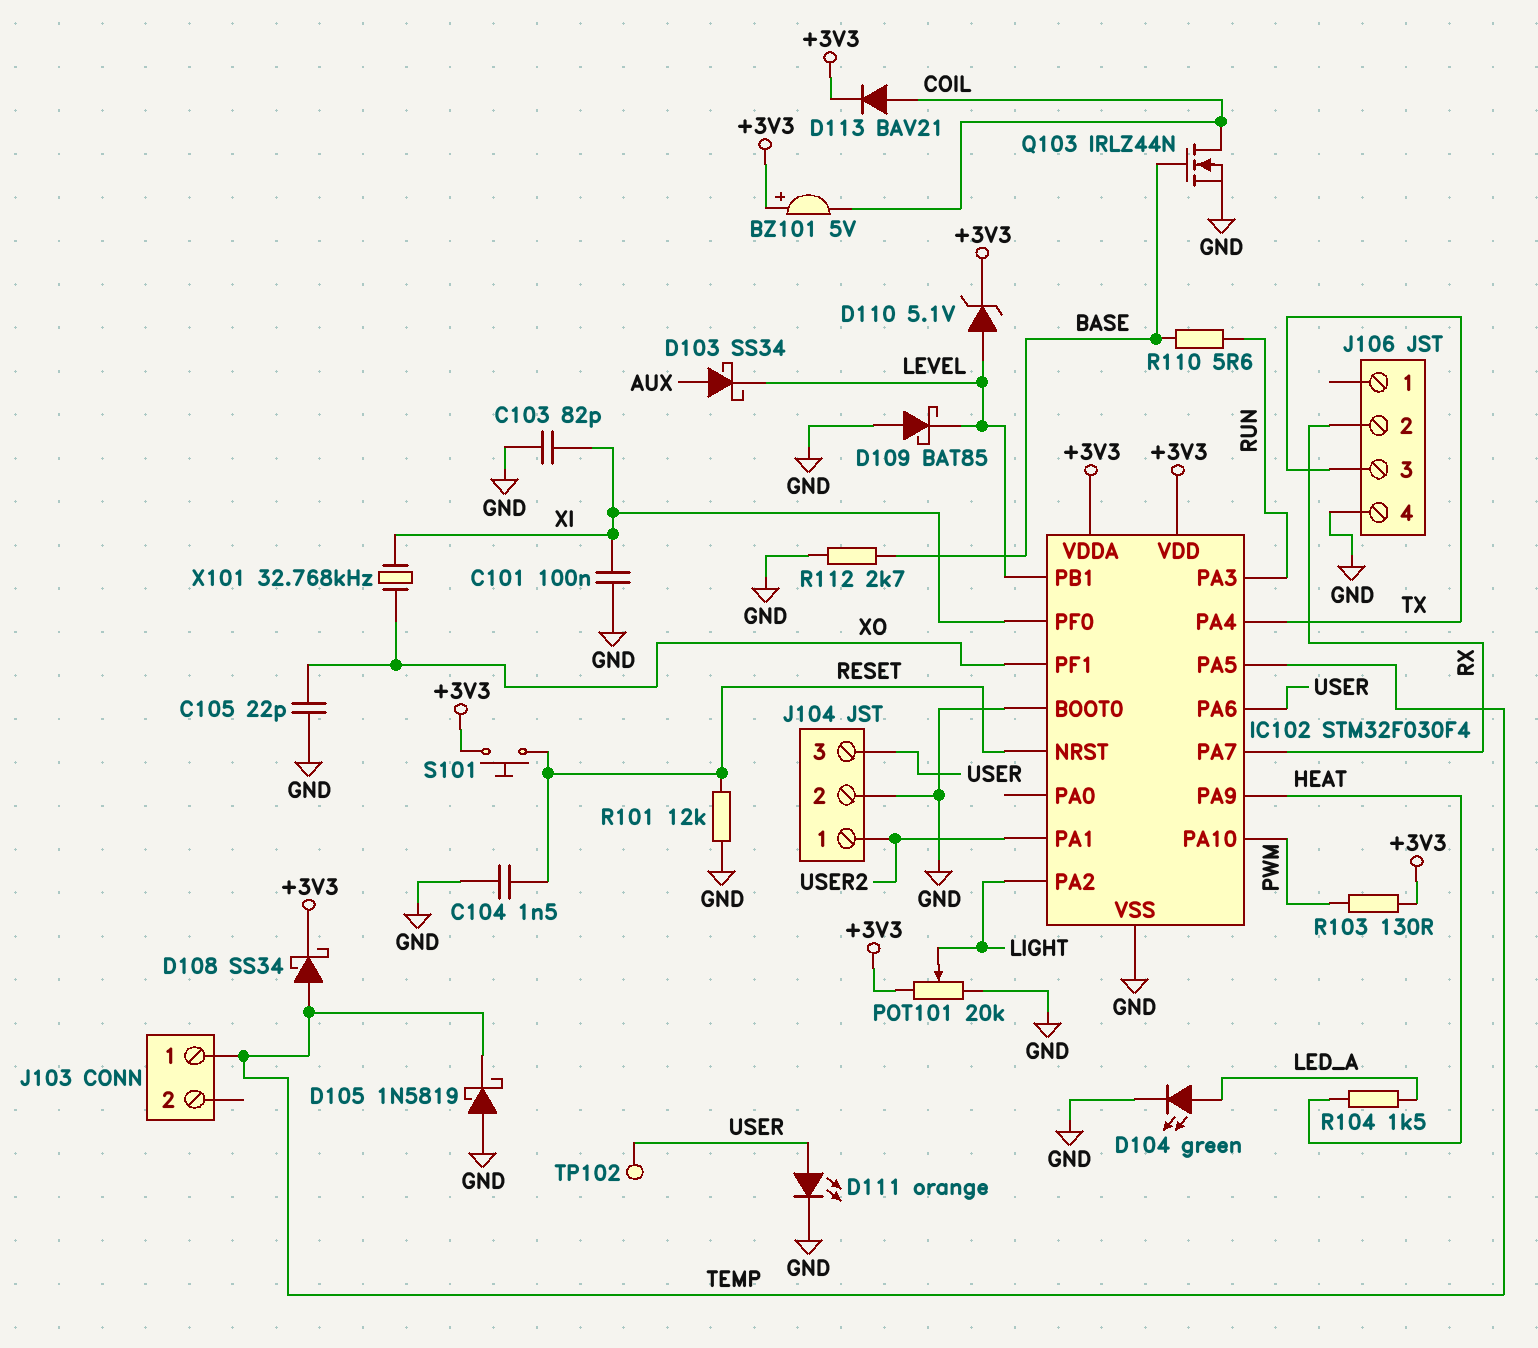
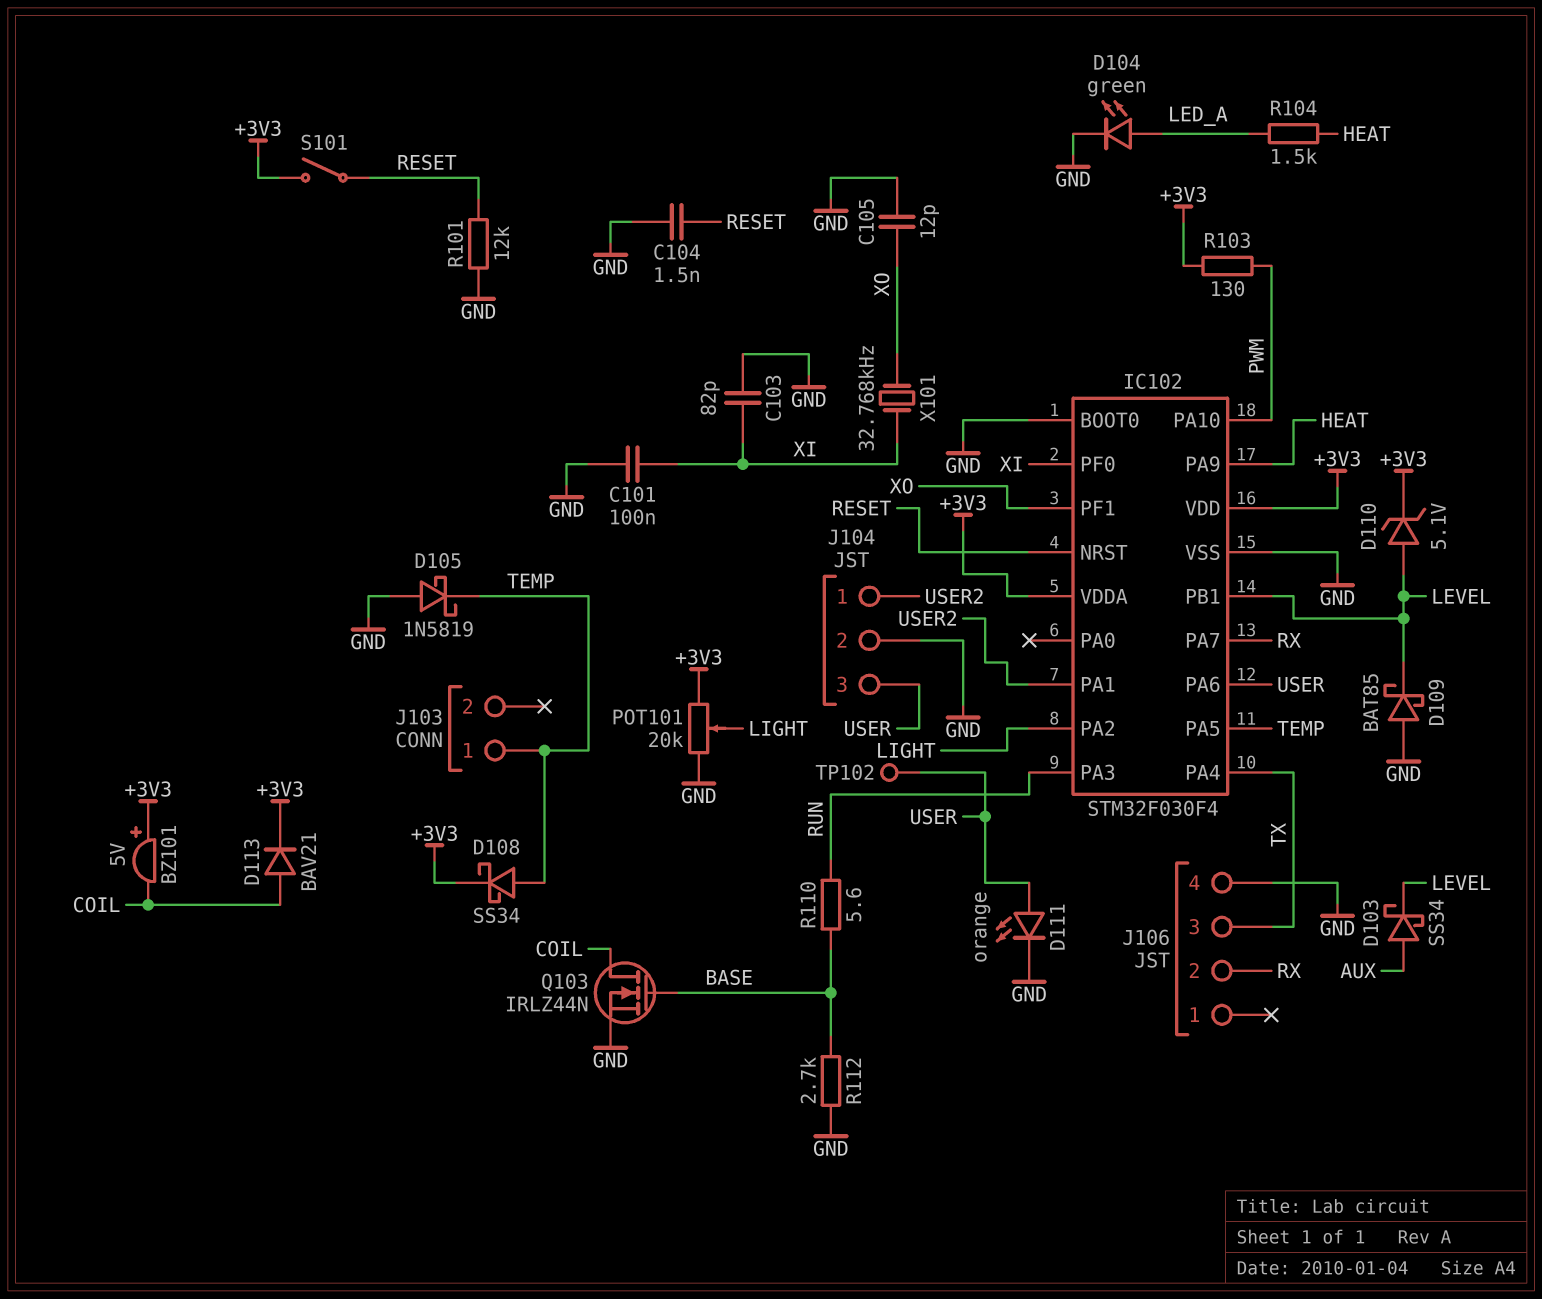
C105: 22pF (GND, XO) -> 12pF (GND, XO)
S101: button (+3V3, RESET) -> switch (+3V3, RESET)

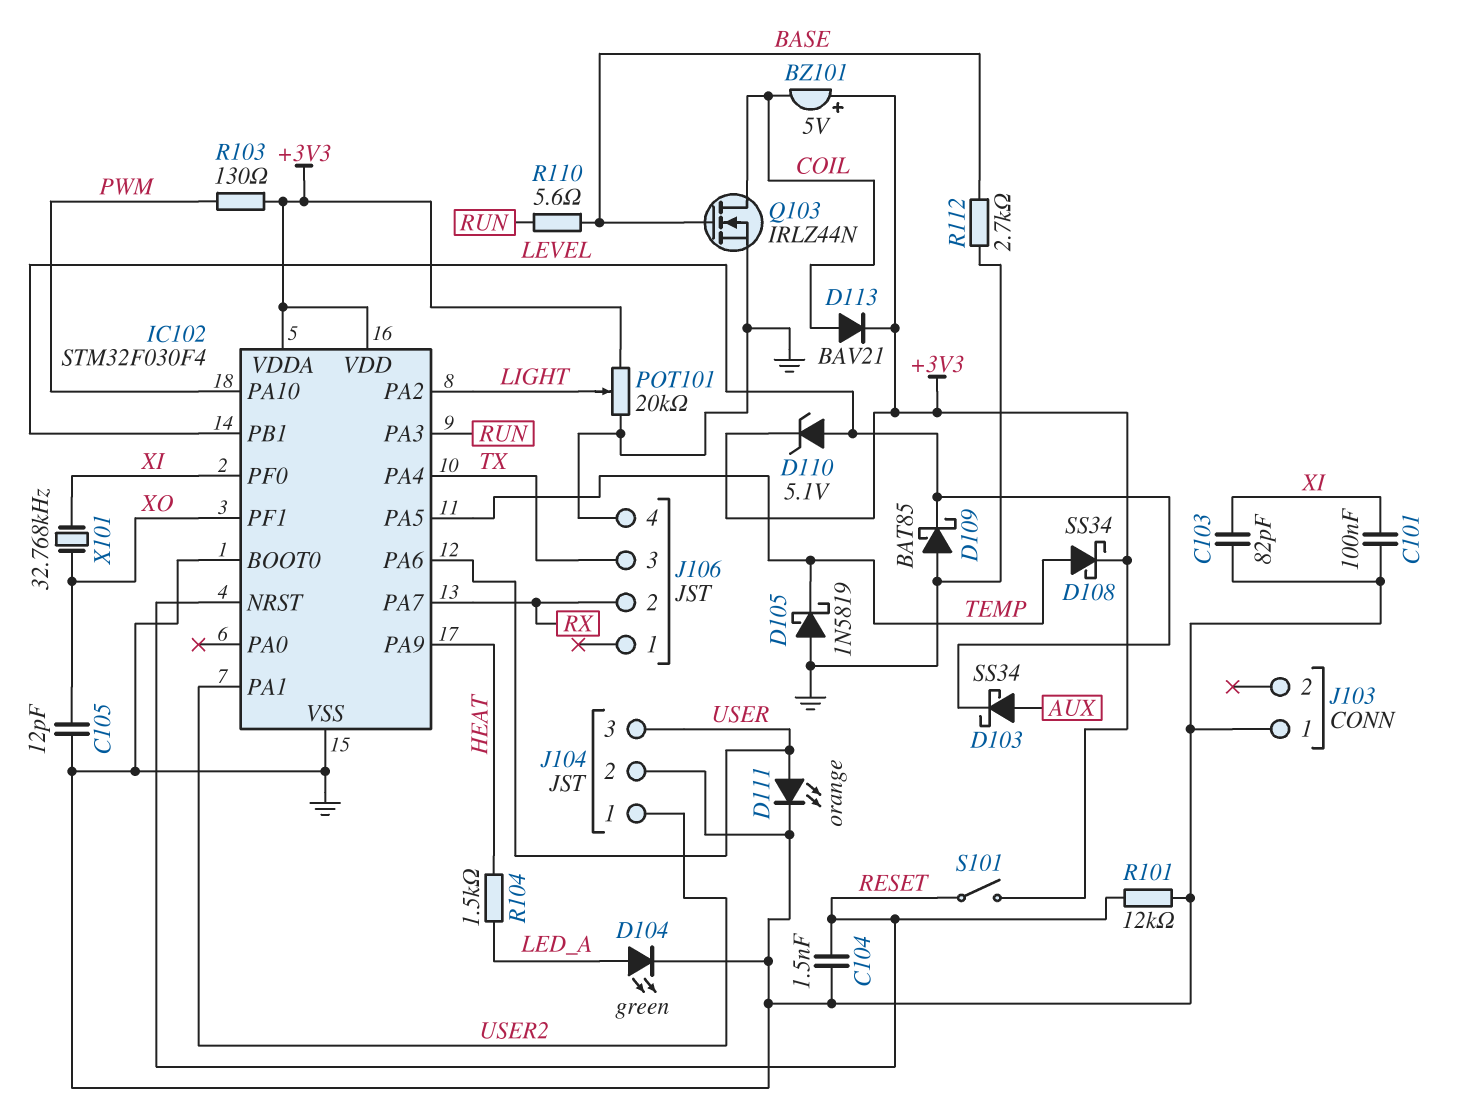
J103 pin 1: TEMP -> GND
TP102: test point (USER) -> none

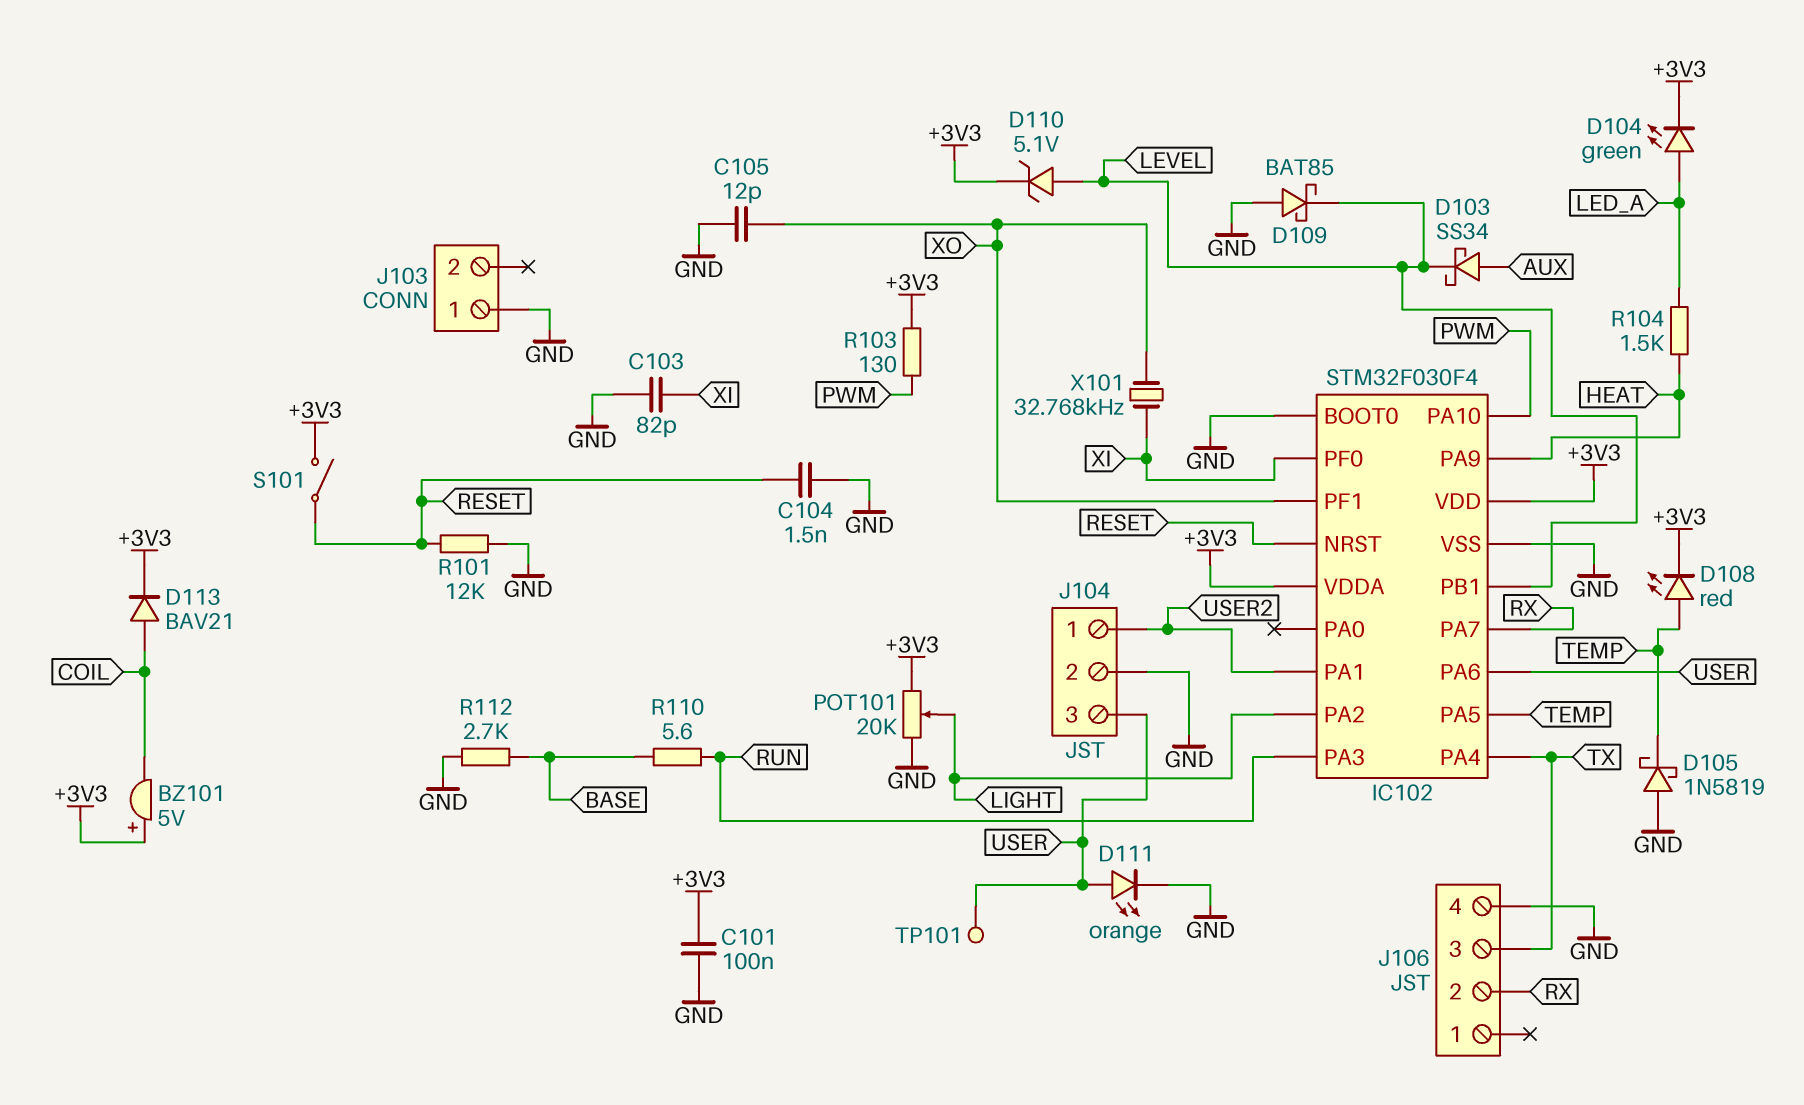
C101: 100nF (GND, XI) -> 100nF (+3V3, GND)
D104: LED green (A LED_A, K GND) -> LED green (A LED_A, K +3V3)
D108: schottky SS34 (A TEMP, K +3V3) -> LED red (A TEMP, K +3V3)
Q103: NMOS IRLZ44N (G BASE, D COIL, S GND) -> none
TP101: none -> test point (USER)

